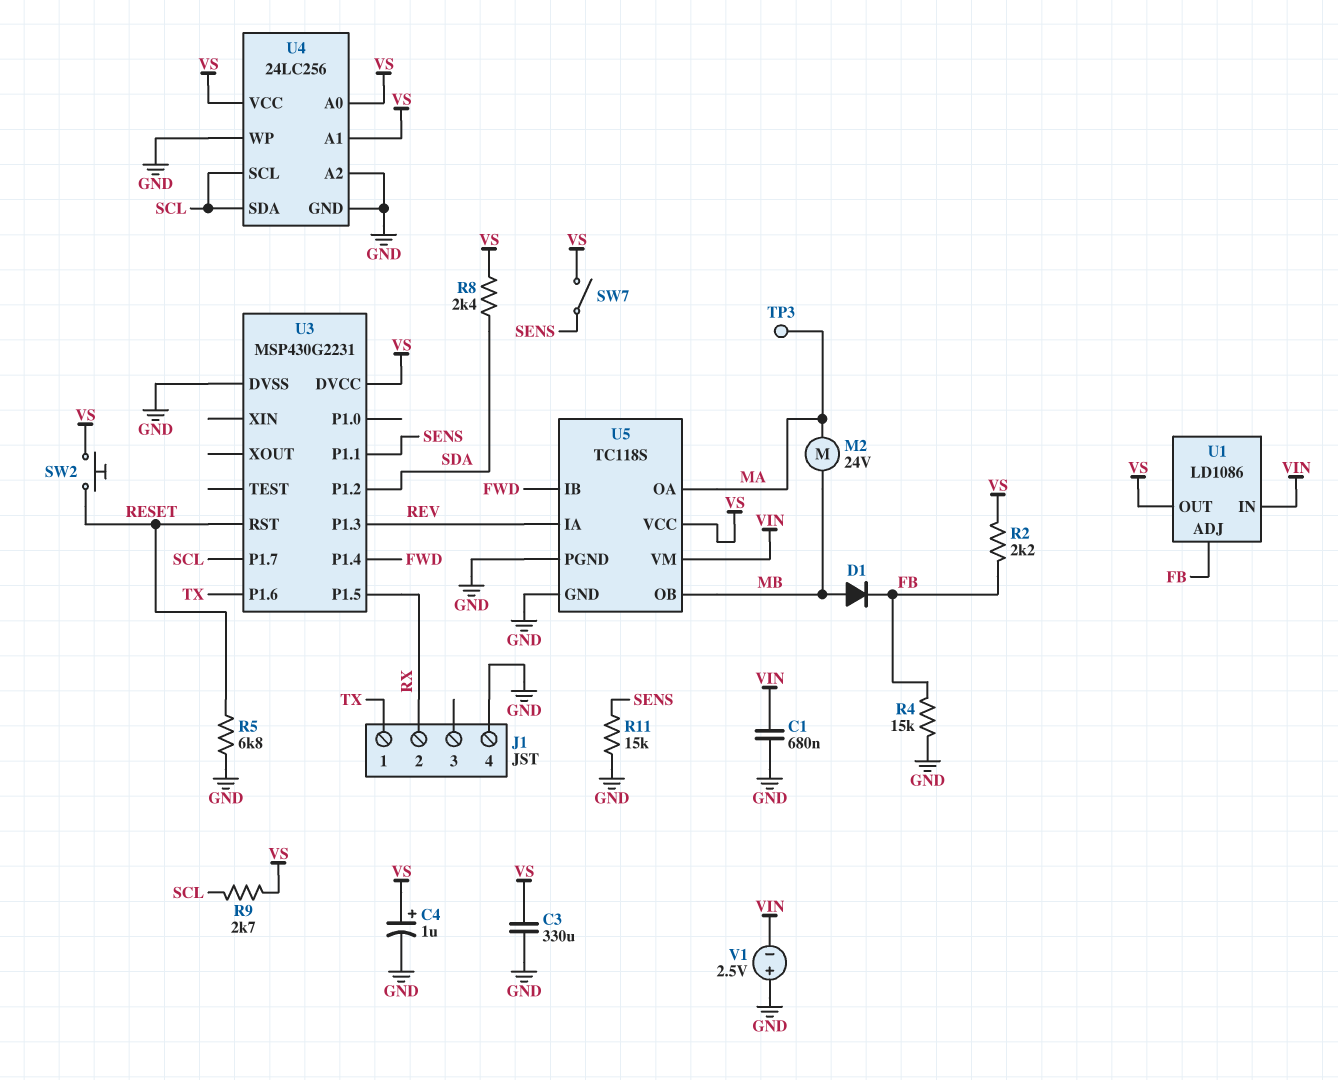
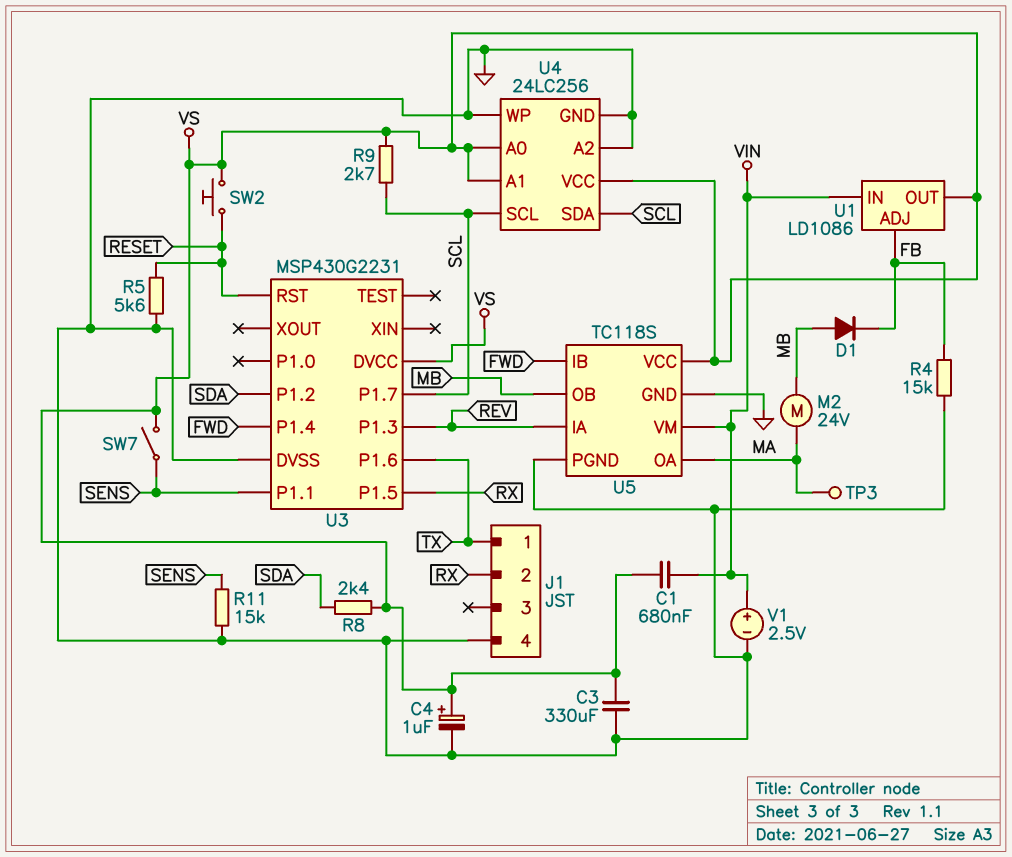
C1: 680nF (GND, VIN) -> 680nF (VIN, VS)
R2: 2.2k (FB, VS) -> none
R5: 6.8k (GND, RESET) -> 5.6k (GND, RESET)
V1: 2.5V (plus GND, minus VIN) -> 2.5V (plus VIN, minus GND)

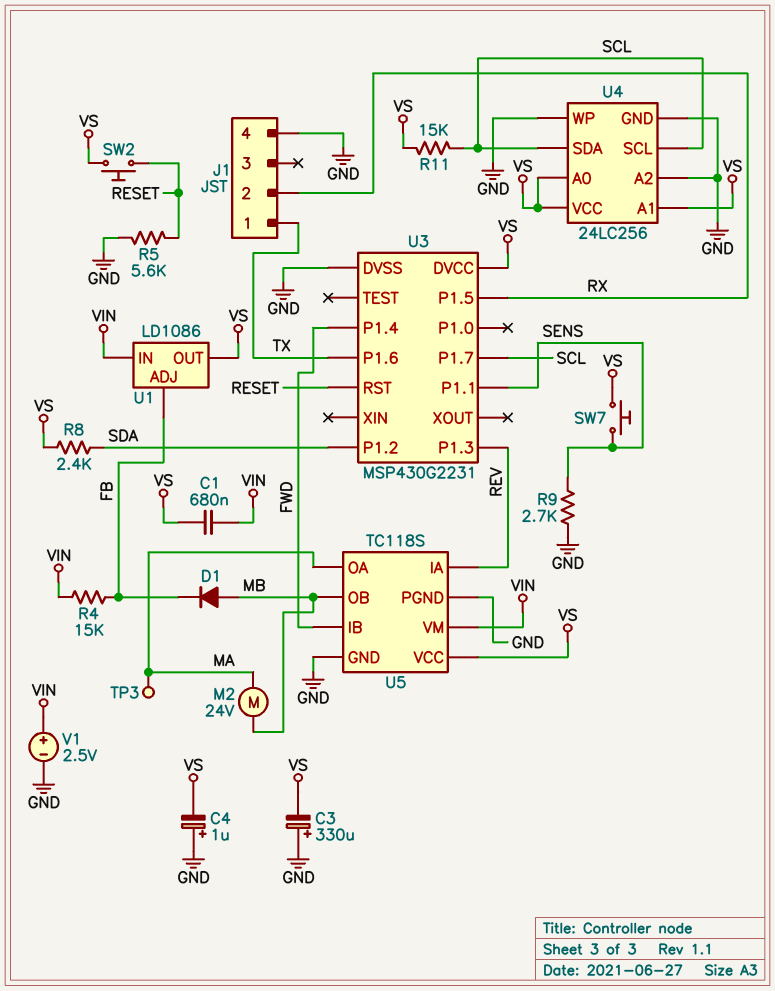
C3: 330uF (GND, VS) -> 330uF (plus GND, minus VS)
C4: 1uF (plus VS, minus GND) -> 1uF (plus GND, minus VS)
R4: 15k (FB, GND) -> 15k (FB, VIN)
R9: 2.7k (SCL, VS) -> 2.7k (GND, SENS)
R11: 15k (GND, SENS) -> 15k (SCL, VS)
SW7: switch (SENS, VS) -> button (SENS, VS)

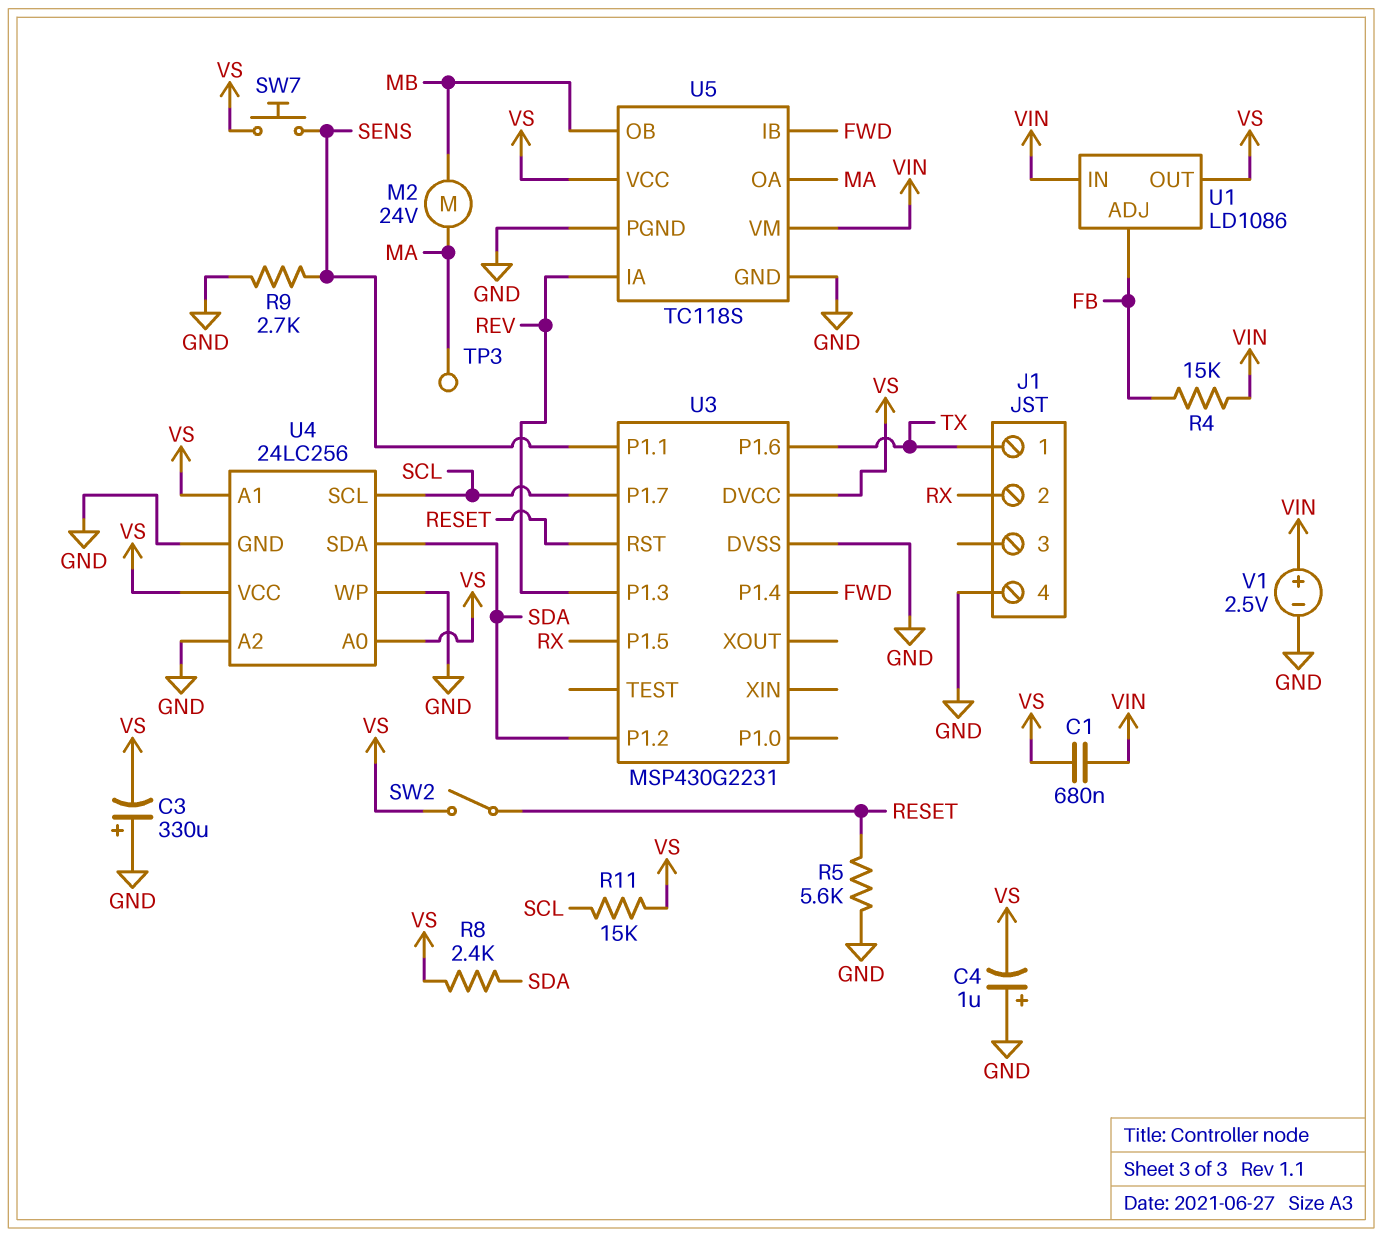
D1: diode (A MB, K FB) -> none
SW2: button (RESET, VS) -> switch (RESET, VS)
U4 pin SDA: SCL -> SDA

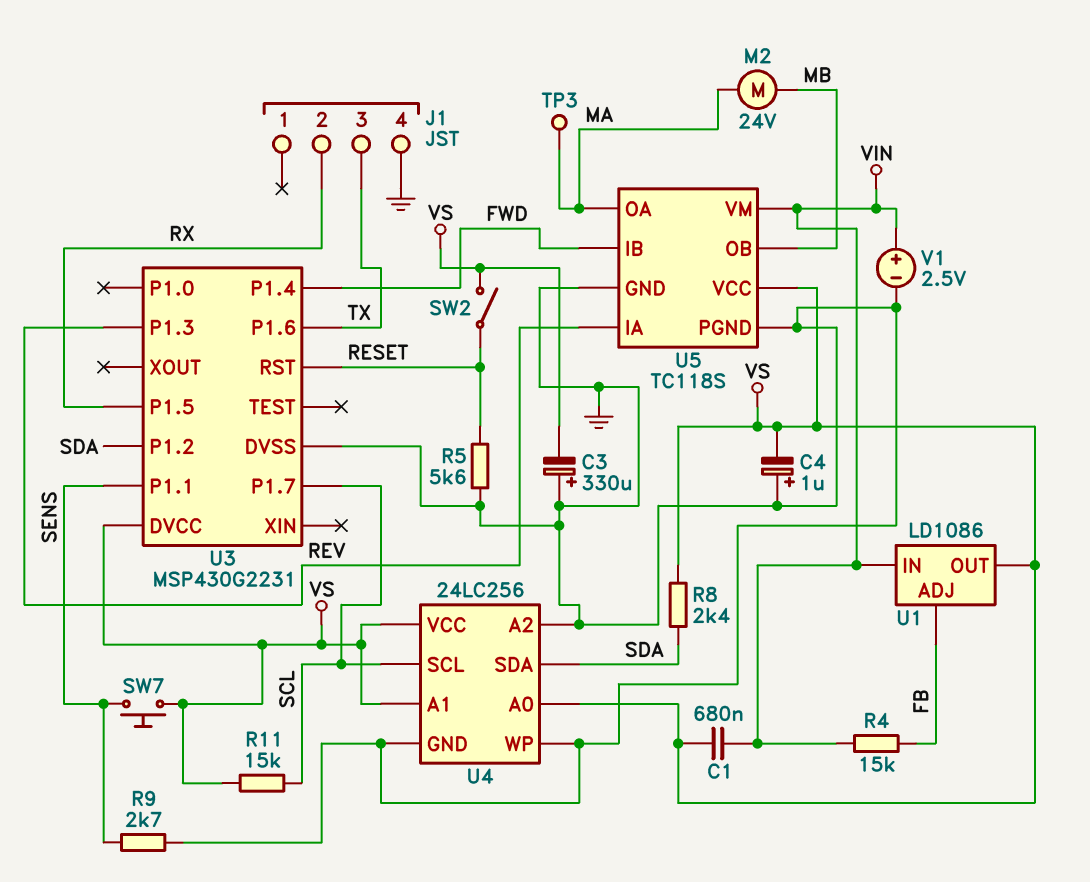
J1 pin 1: TX -> none
J1 pin 3: none -> TX

